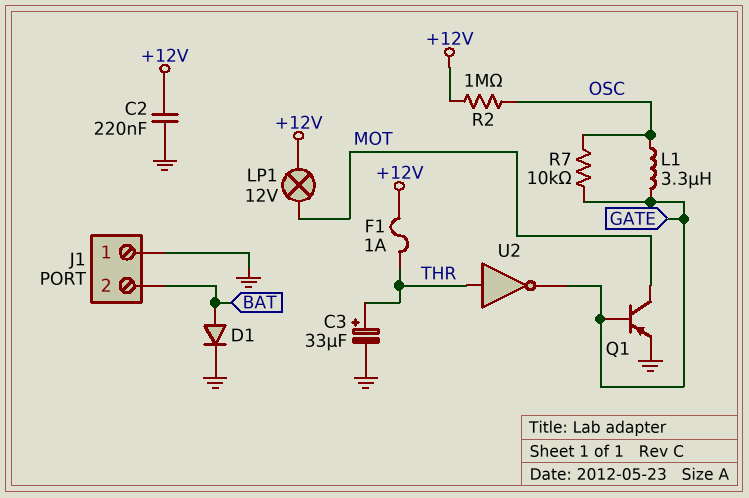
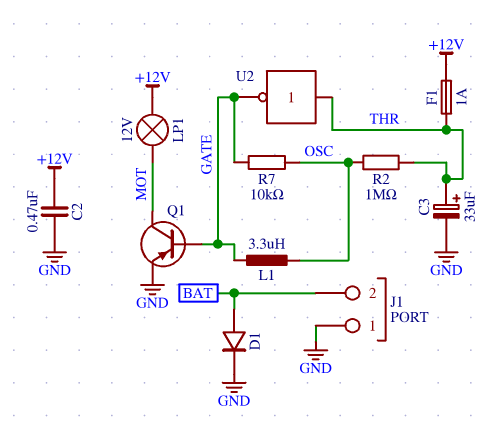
C2: 220nF (+12V, GND) -> 470nF (+12V, GND)
R2: 1M (+12V, OSC) -> 1M (OSC, THR)

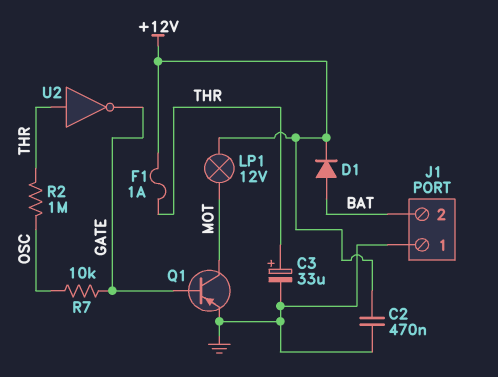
D1: diode (A BAT, K GND) -> diode (A BAT, K +12V)
L1: 3.3uH (GATE, OSC) -> none

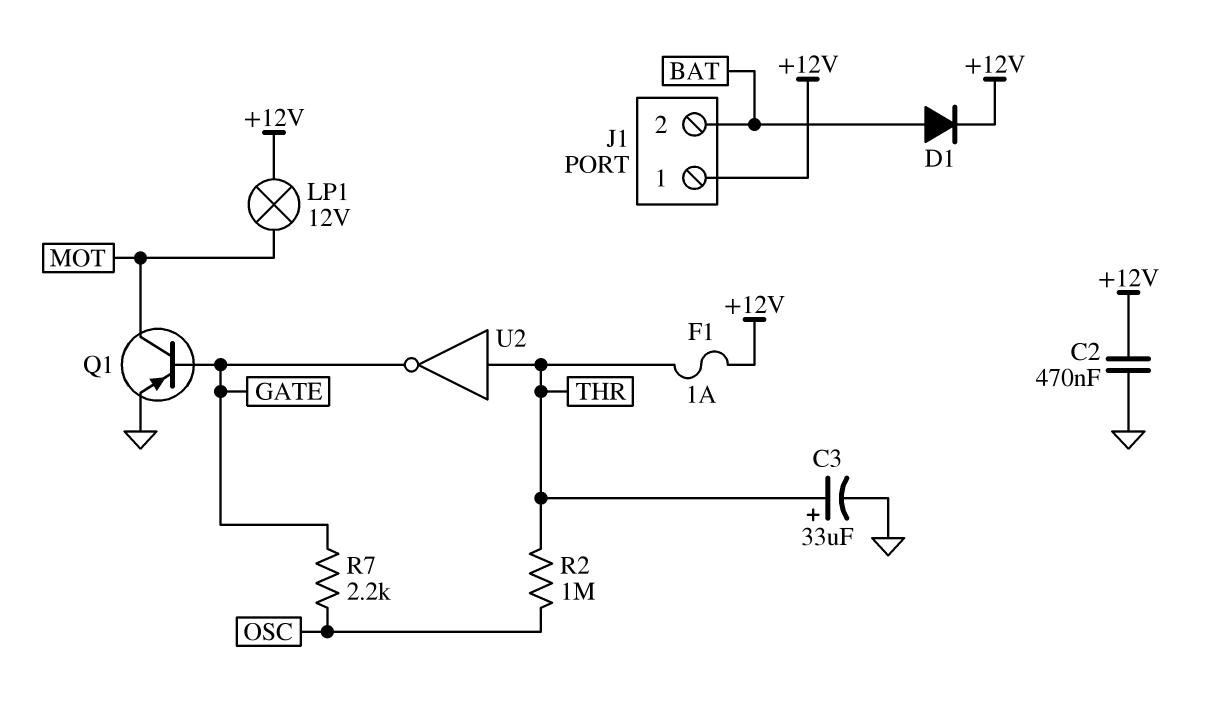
J1 pin 1: GND -> +12V
R7: 10k (GATE, OSC) -> 2.2k (GATE, OSC)

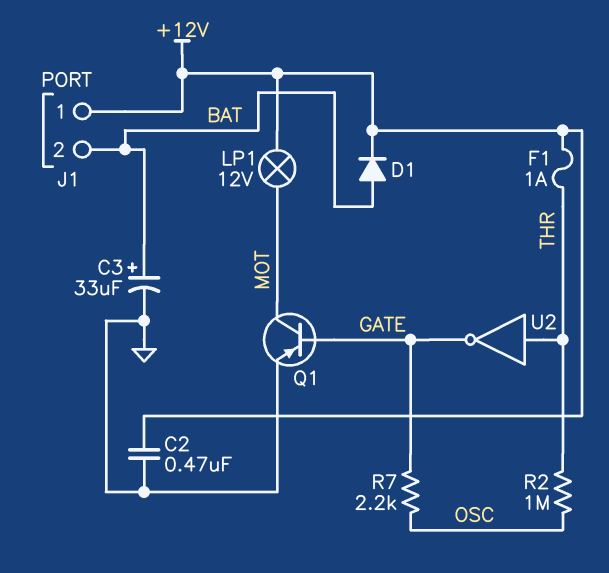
C3: 33uF (plus THR, minus GND) -> 33uF (plus BAT, minus GND)

